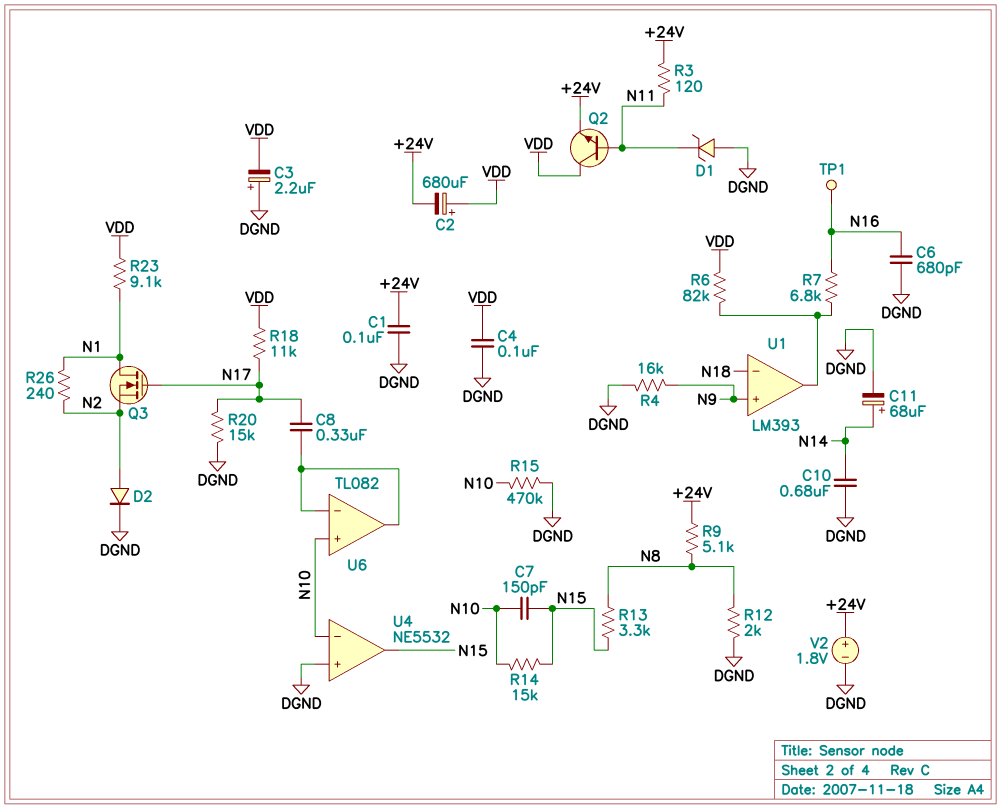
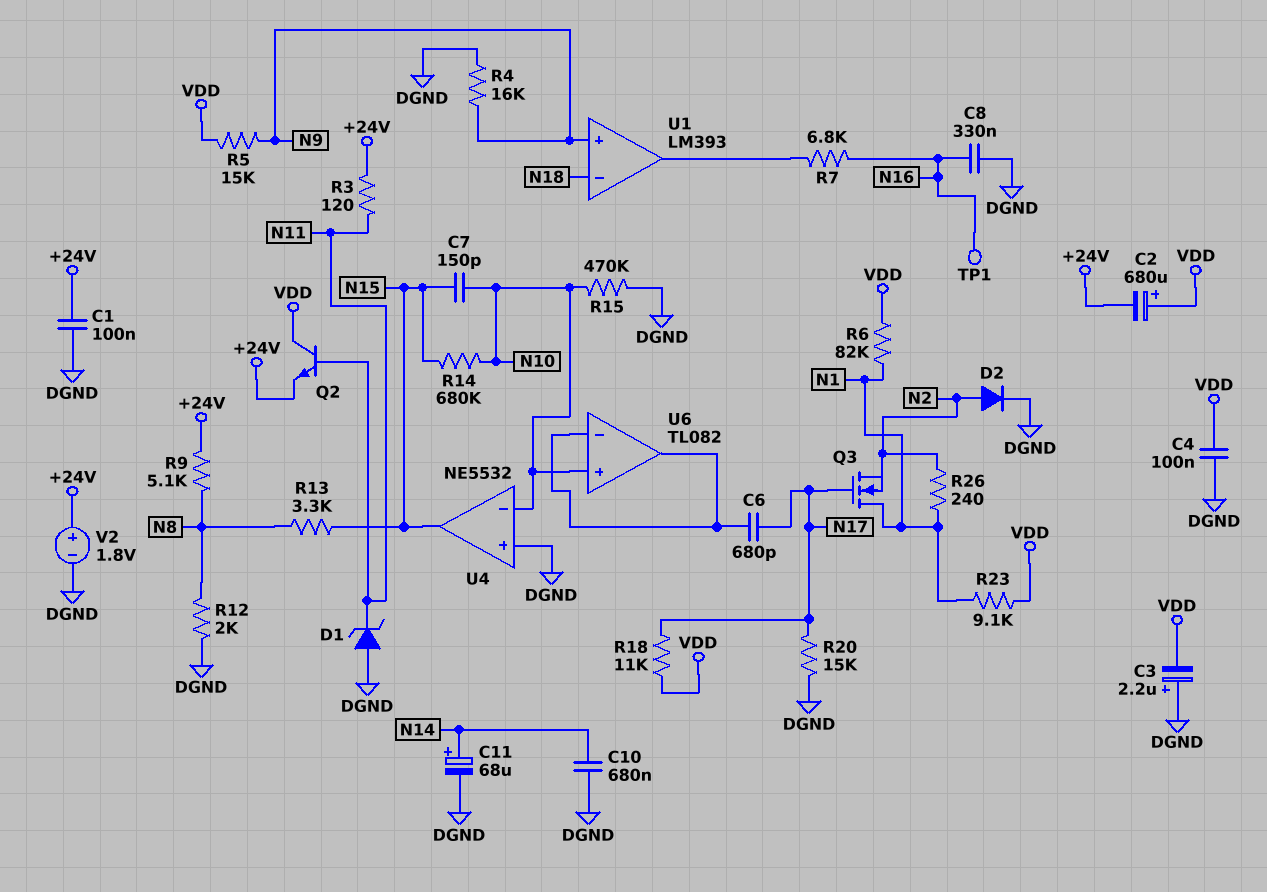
C6: 680pF (DGND, N16) -> 680pF (N17, U6/in-)
C8: 330nF (N17, U6/in-) -> 330nF (DGND, N16)
R5: none -> 15k (N9, VDD)
R6: 82k (U1/out, VDD) -> 82k (N1, VDD)
R14: 15k (N10, N15) -> 680k (N10, N15)

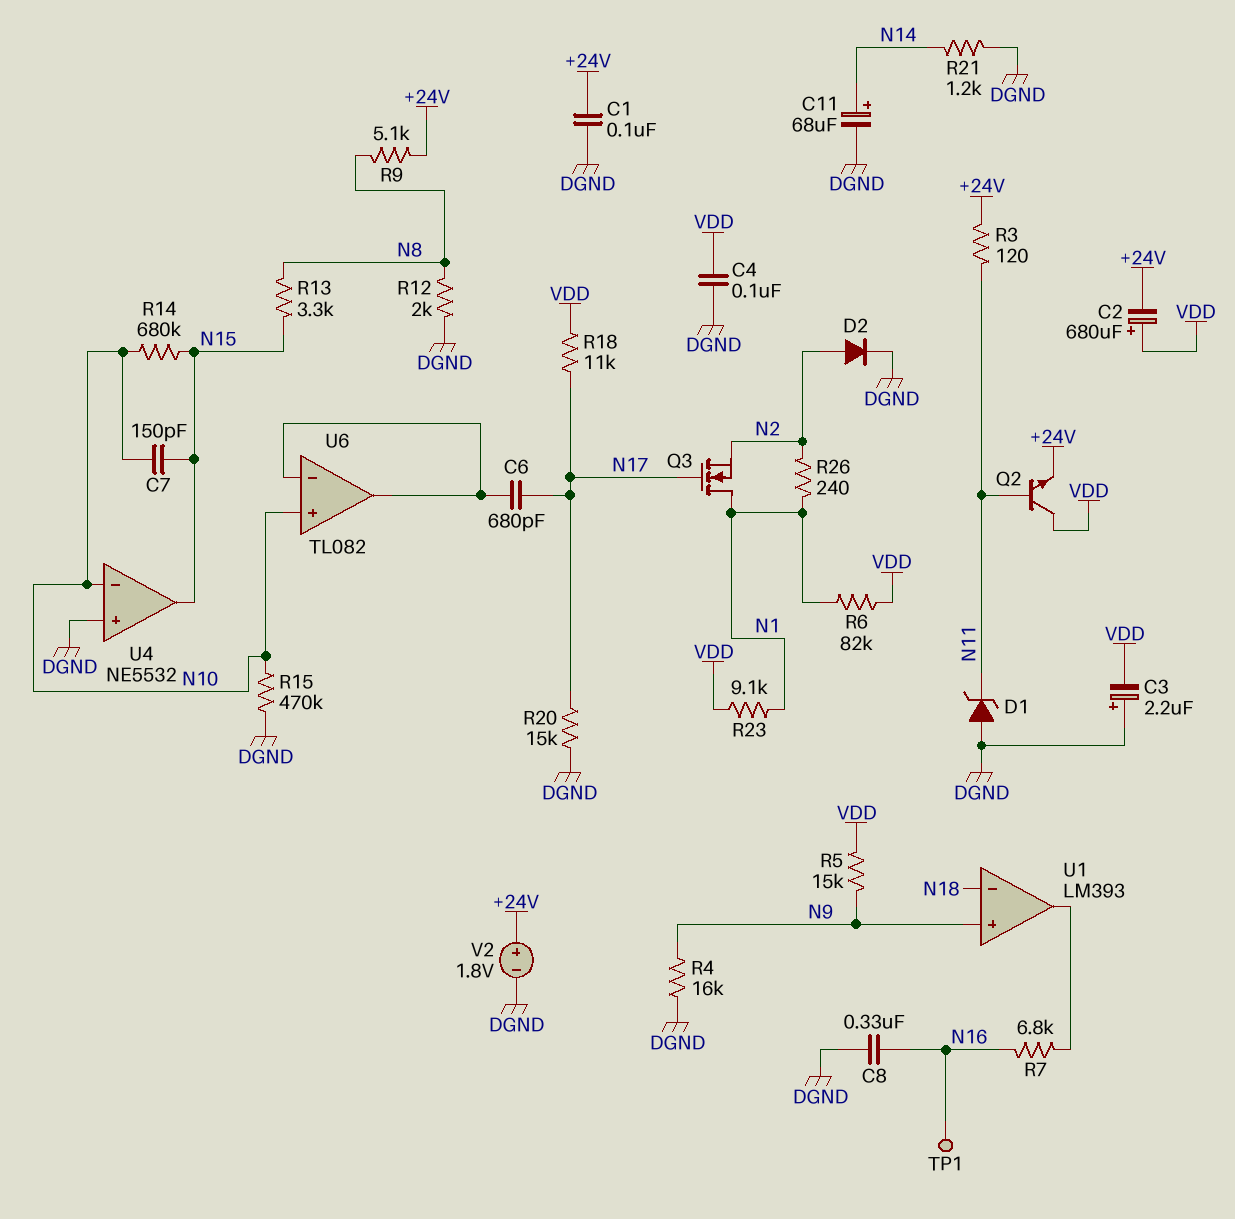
C10: 680nF (DGND, N14) -> none
R21: none -> 1.2k (DGND, N14)

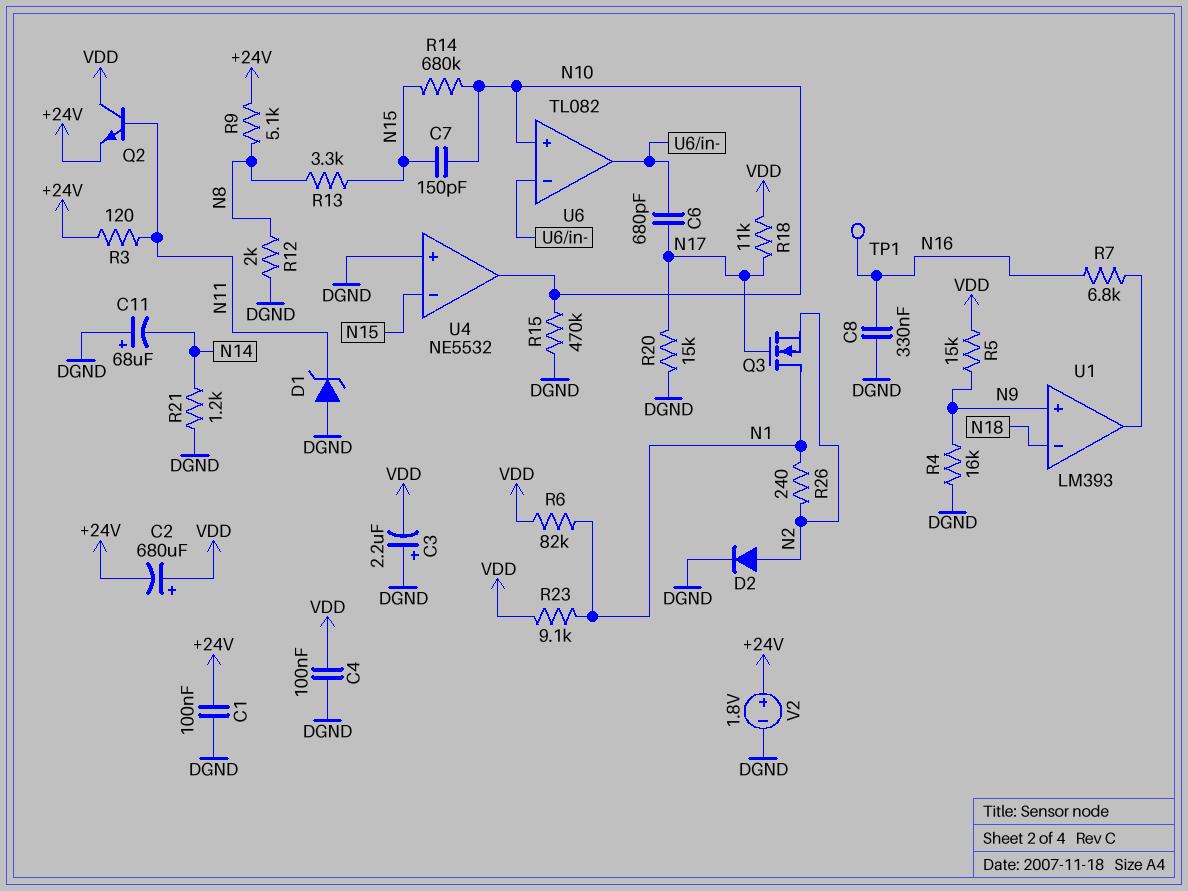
C11: 68uF (plus N14, minus DGND) -> 68uF (plus DGND, minus N14)
U4 pin in-: N10 -> N15
U4 pin out: N15 -> N10

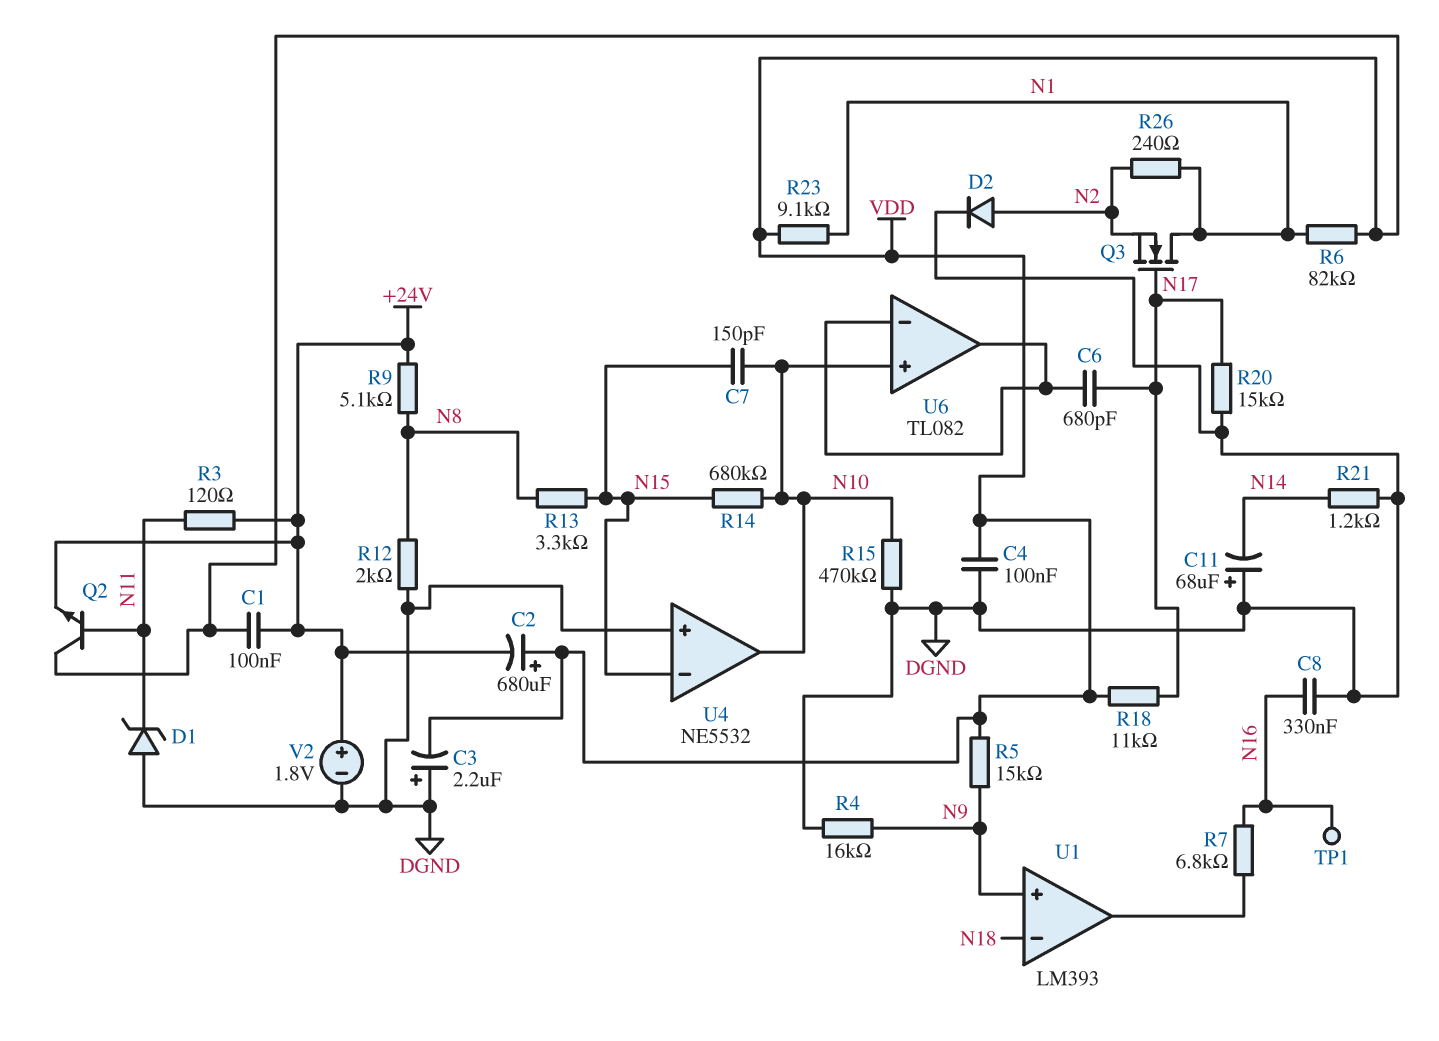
C1: 100nF (+24V, DGND) -> 100nF (+24V, VDD)

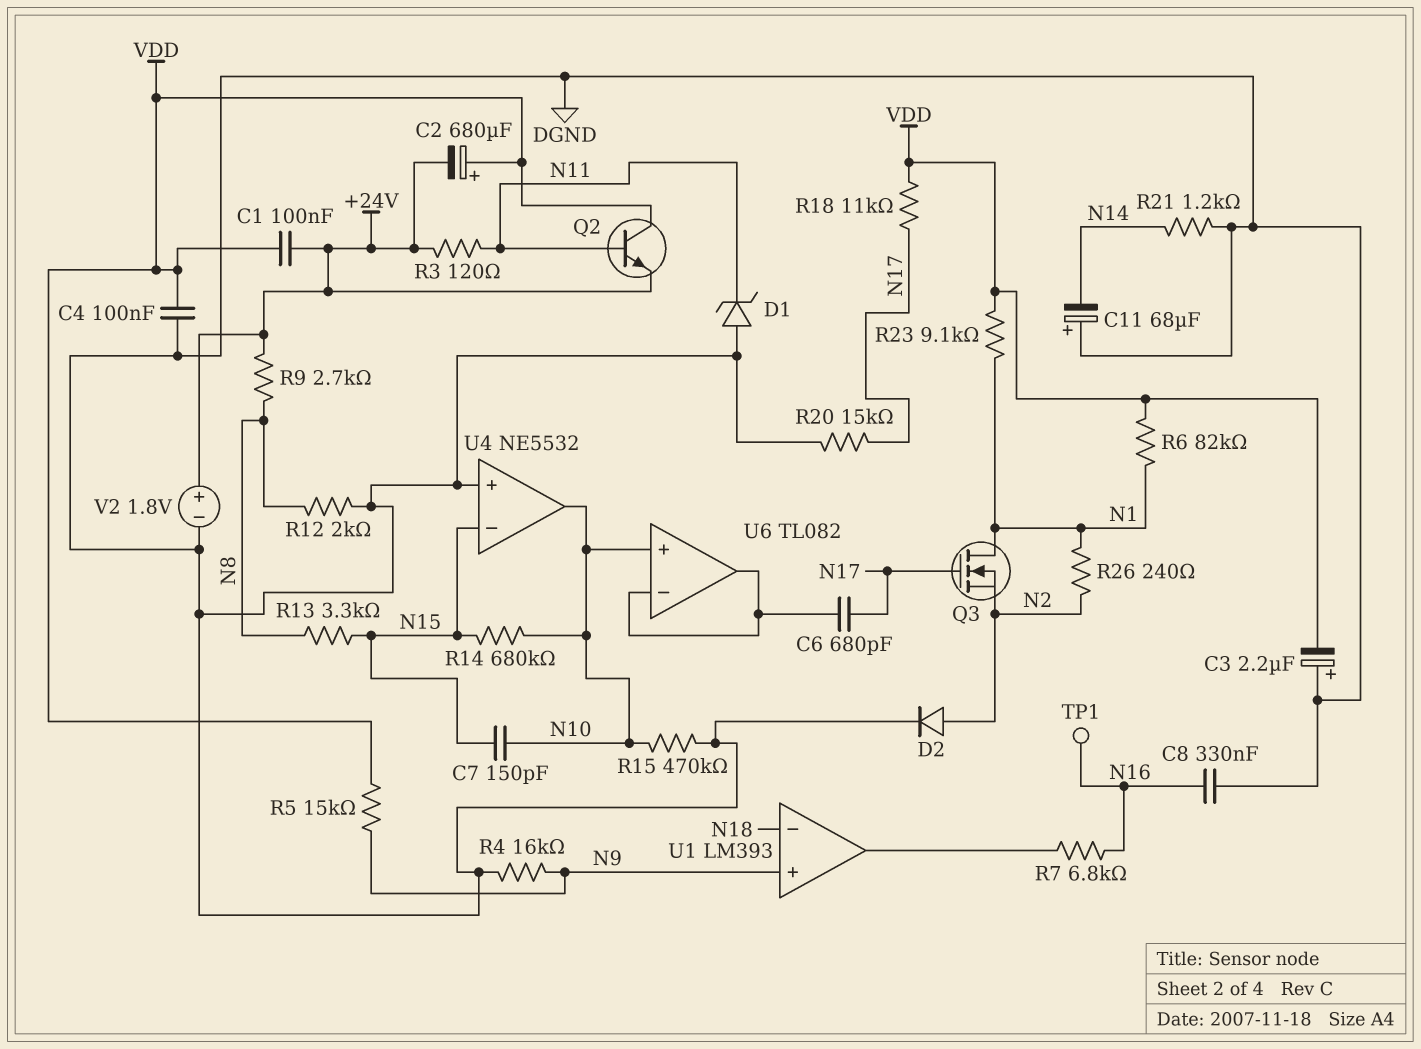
R9: 5.1k (+24V, N8) -> 2.7k (+24V, N8)

